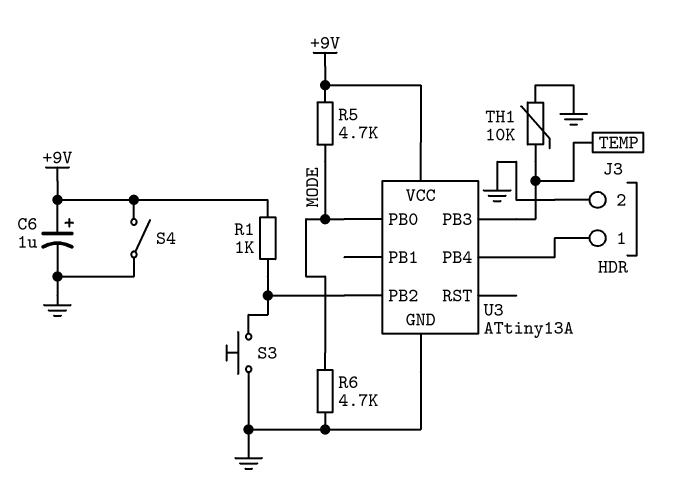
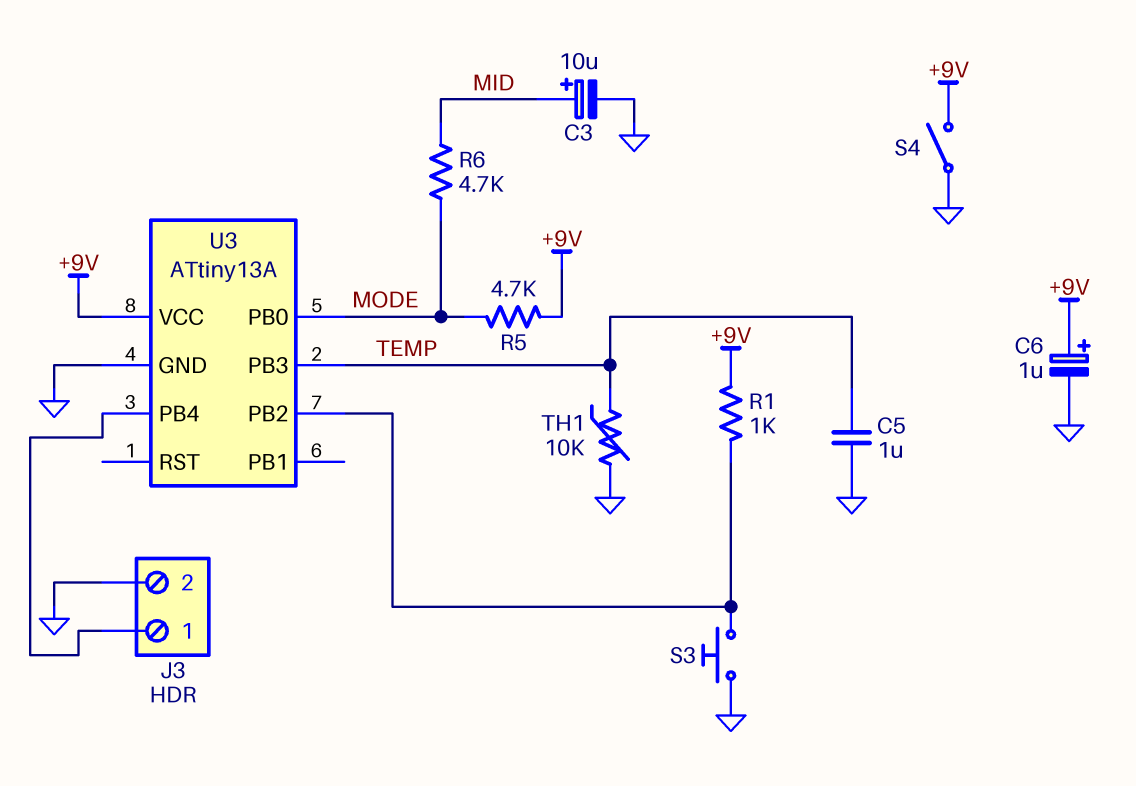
C3: none -> 10uF (plus MID, minus GND)
C5: none -> 1uF (GND, TEMP)
R6: 4.7k (GND, MODE) -> 4.7k (MID, MODE)

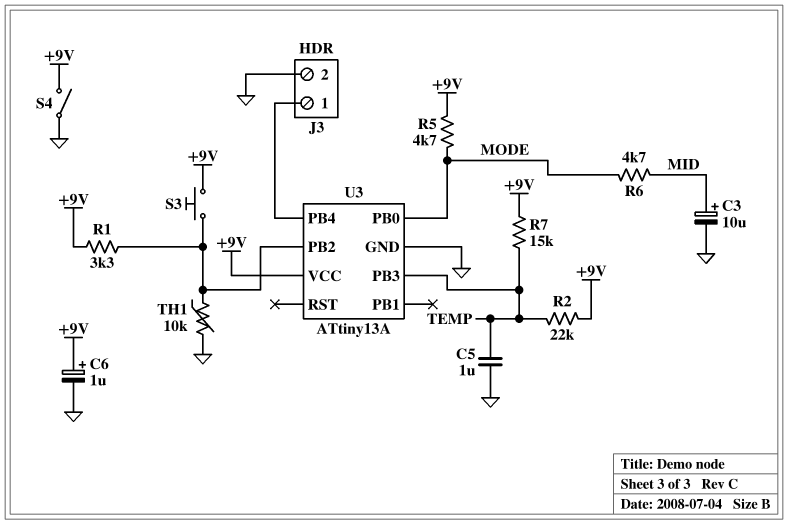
R1: 1k (+9V, U3/PB2) -> 3.3k (+9V, U3/PB2)
R2: none -> 22k (+9V, TEMP)
R7: none -> 15k (+9V, TEMP)
S3: button (GND, U3/PB2) -> button (+9V, U3/PB2)
TH1: 10k (GND, TEMP) -> 10k (GND, U3/PB2)

